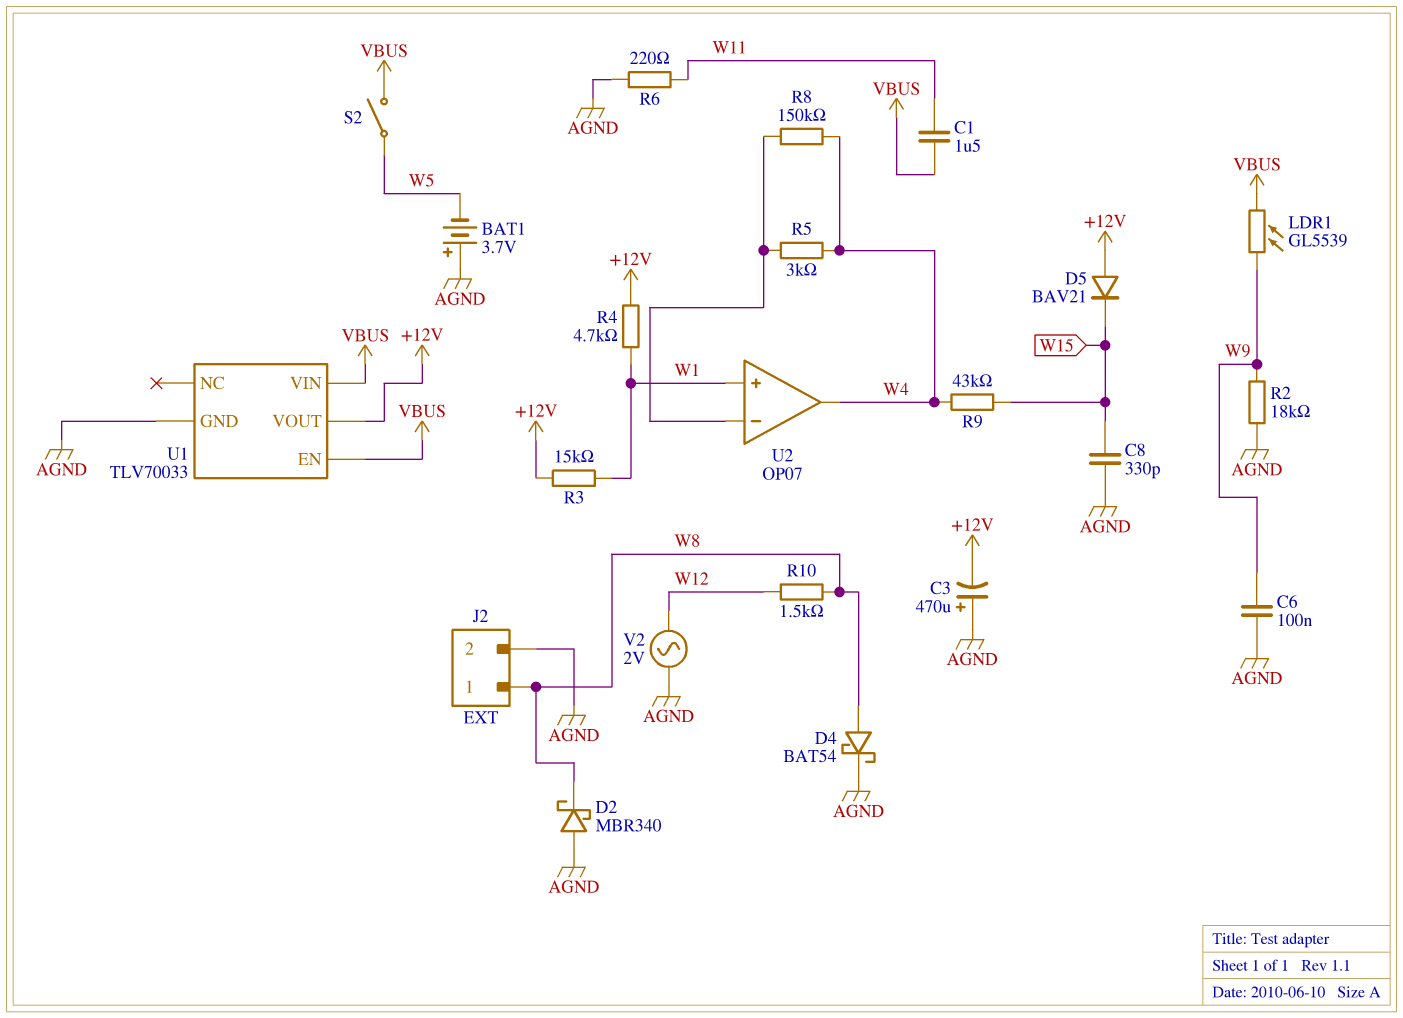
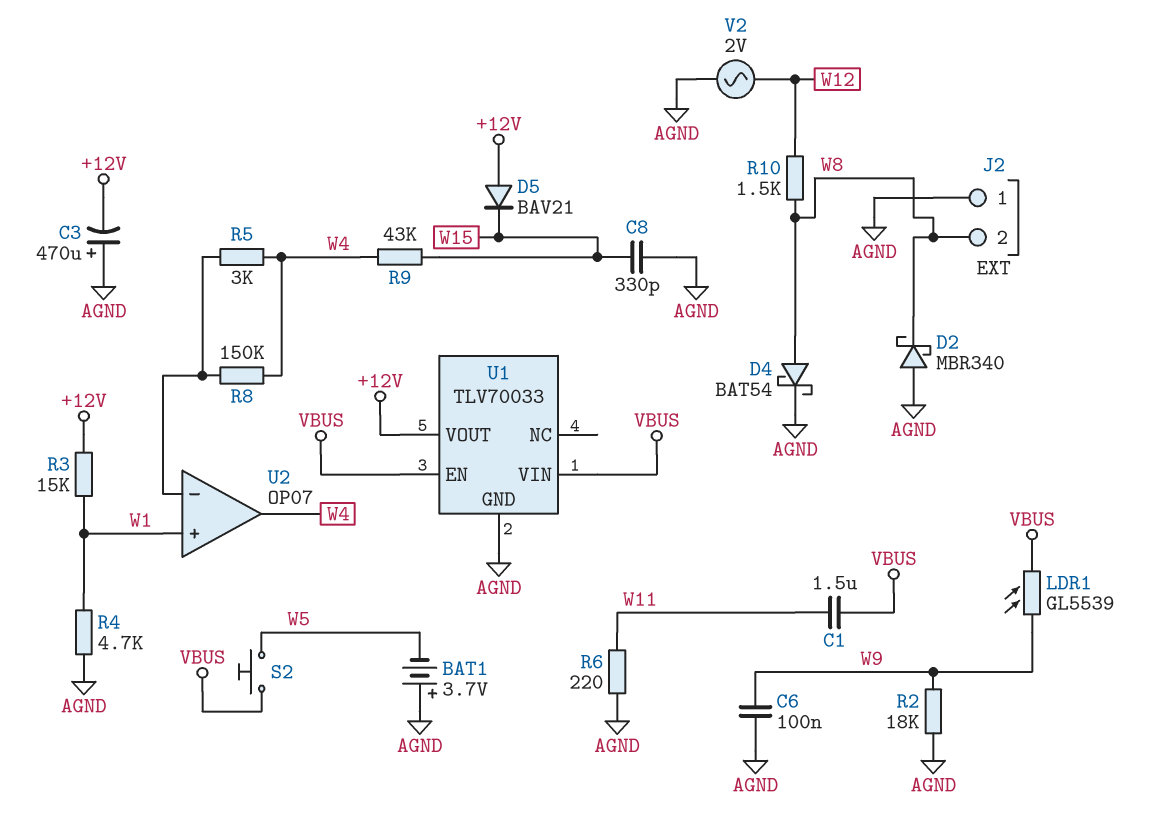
J2 pin 1: W8 -> AGND
J2 pin 2: AGND -> W8
R4: 4.7k (+12V, W1) -> 4.7k (AGND, W1)
S2: switch (VBUS, W5) -> button (VBUS, W5)

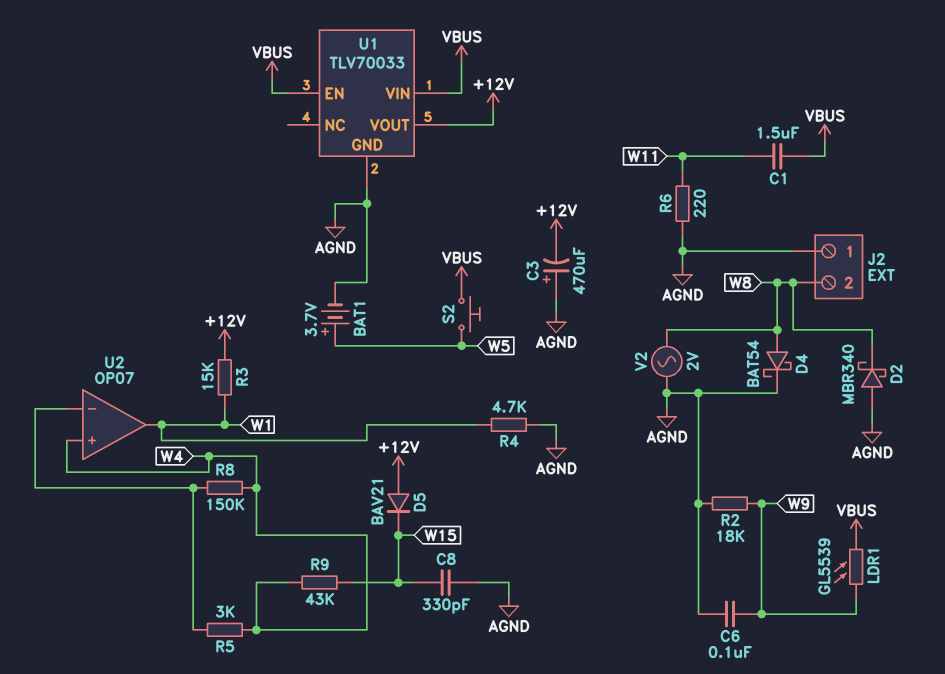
BAT1: 3.7V (plus AGND, minus W5) -> 3.7V (plus W5, minus AGND)
R10: 1.5k (W8, W12) -> none
U2 pin in+: W1 -> W4
U2 pin out: W4 -> W1
V2: AC 2V (AGND, W12) -> AC 2V (AGND, W8)

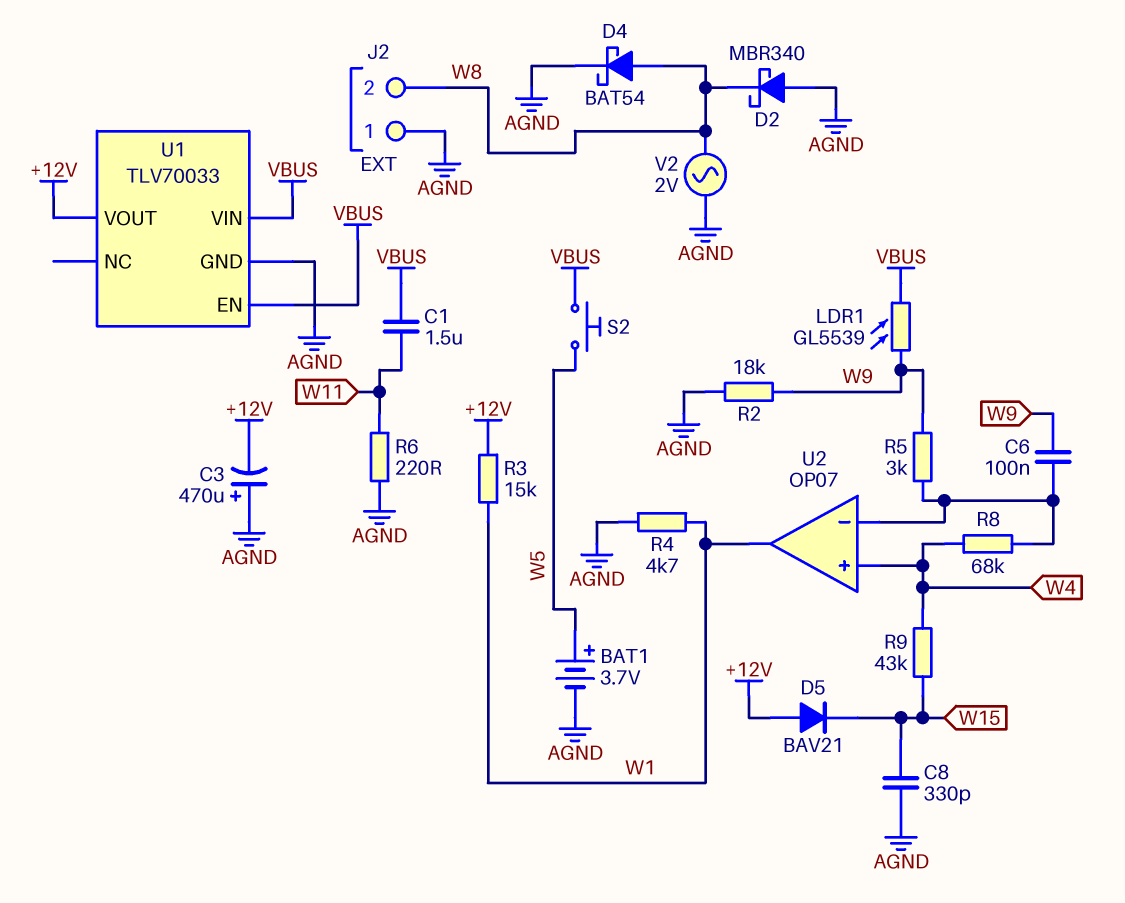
C6: 100nF (AGND, W9) -> 100nF (U2/in-, W9)
R5: 3k (U2/in-, W4) -> 3k (U2/in-, W9)
R8: 150k (U2/in-, W4) -> 68k (U2/in-, W4)

